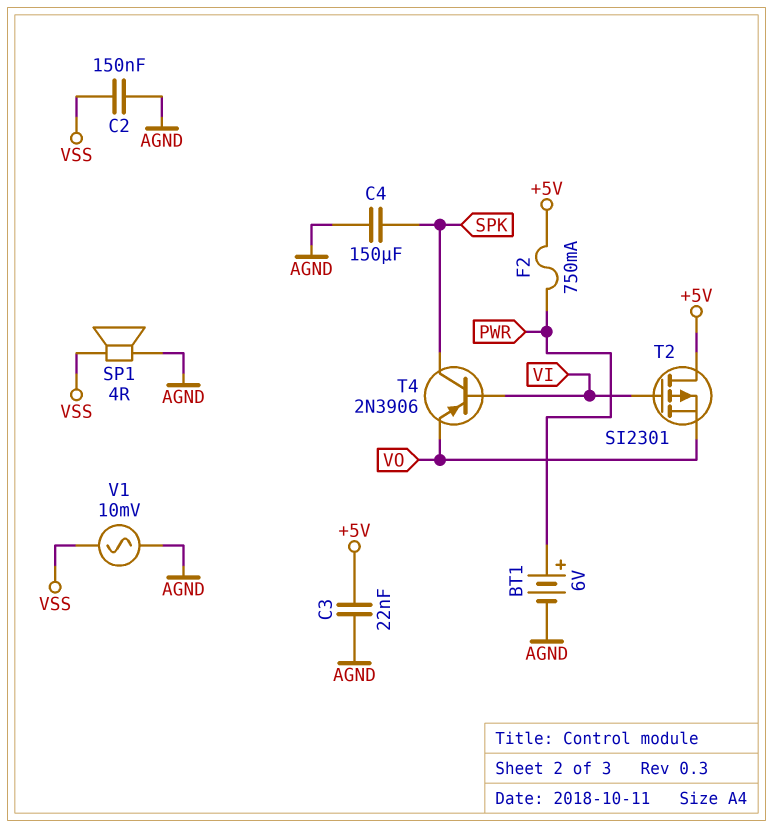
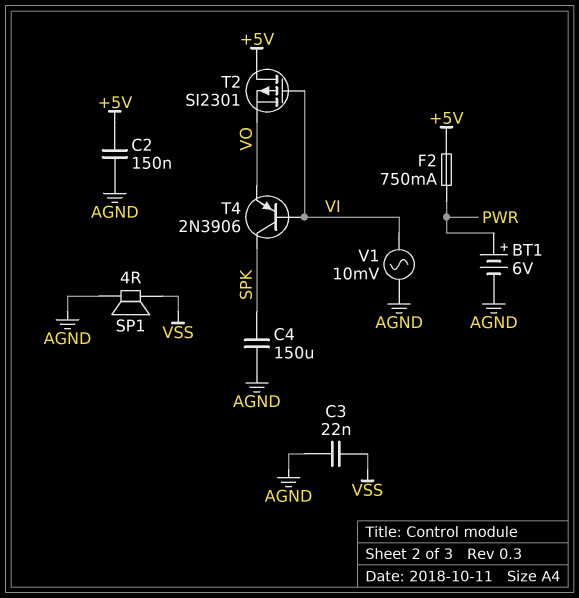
C2: 150nF (AGND, VSS) -> 150nF (+5V, AGND)
C3: 22nF (+5V, AGND) -> 22nF (AGND, VSS)
V1: AC 10mV (AGND, VSS) -> AC 10mV (AGND, VI)

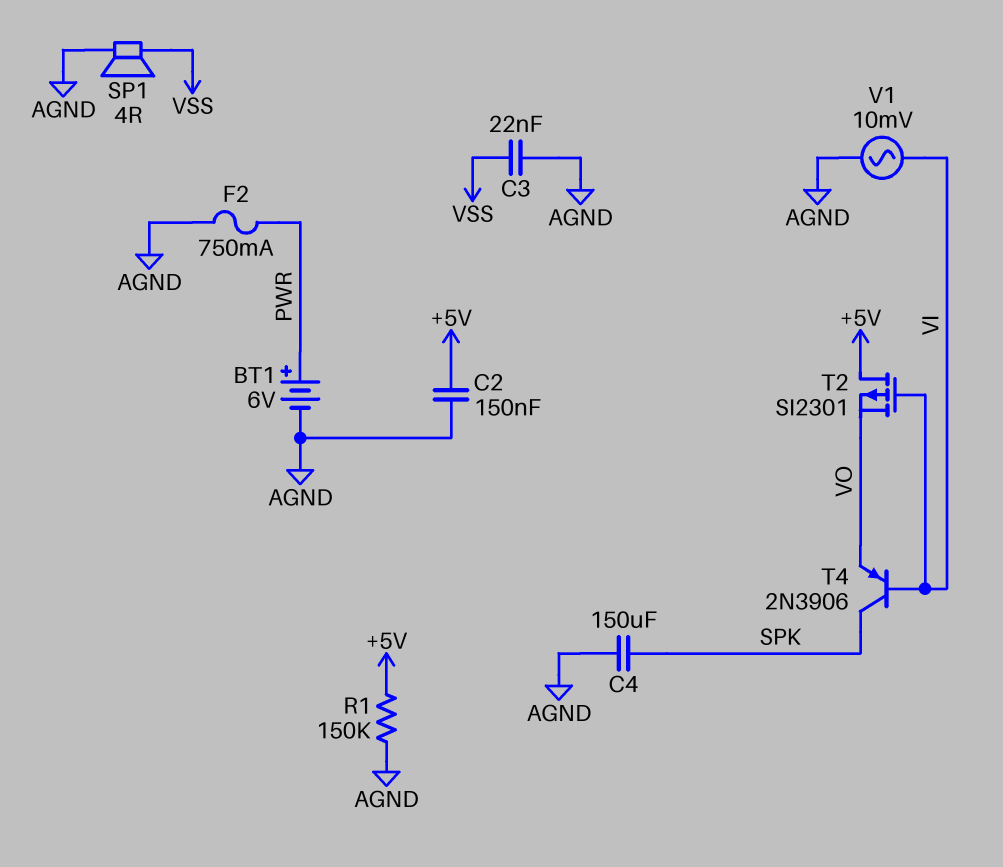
F2: 750mA (+5V, PWR) -> 750mA (AGND, PWR)
R1: none -> 150k (+5V, AGND)

